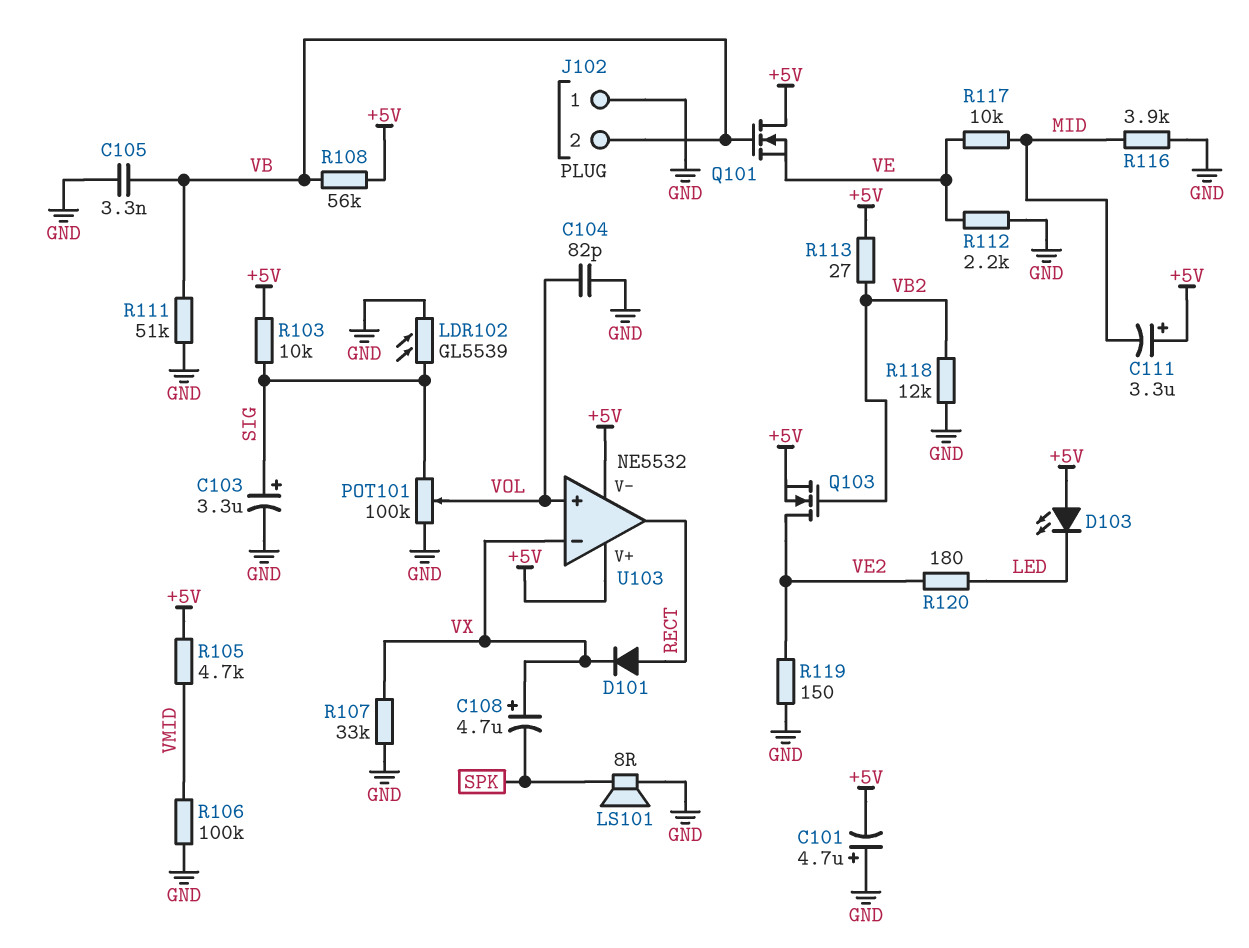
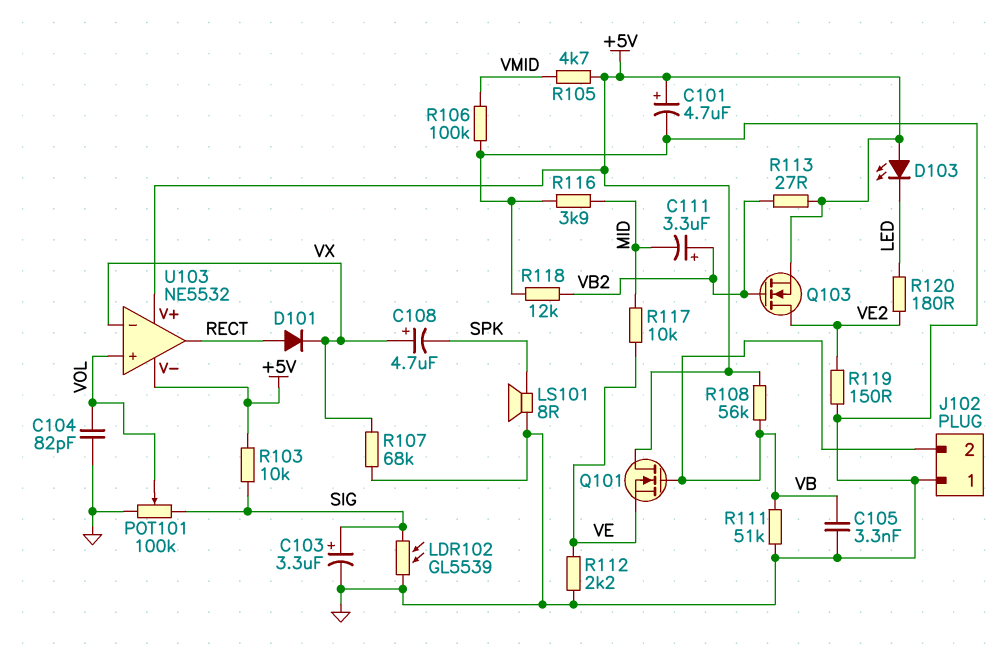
C101: 4.7uF (plus GND, minus +5V) -> 4.7uF (plus +5V, minus GND)
C111: 3.3uF (plus +5V, minus MID) -> 3.3uF (plus VB2, minus MID)
R107: 33k (GND, VX) -> 68k (GND, VX)

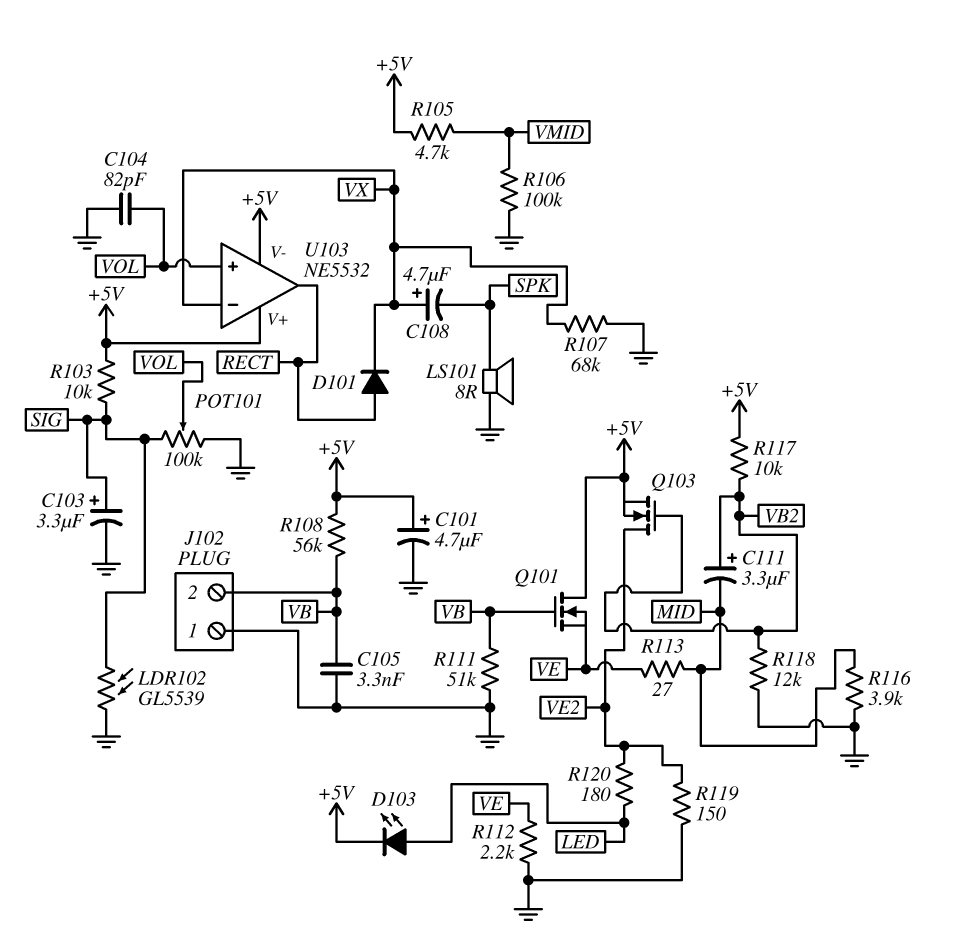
D103: LED (A +5V, K LED) -> LED (A LED, K +5V)
R113: 27 (+5V, VB2) -> 27 (MID, VE)
R117: 10k (MID, VE) -> 10k (+5V, VB2)

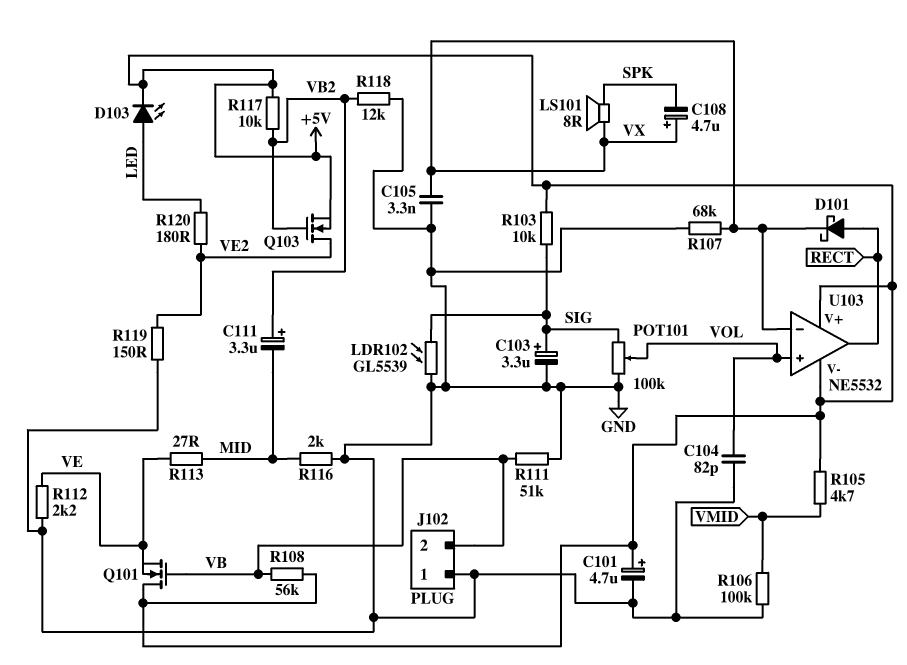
C105: 3.3nF (GND, VB) -> 3.3nF (GND, VX)
D101: diode (A RECT, K VX) -> schottky (A RECT, K VX)
LS101: speaker 8R (GND, SPK) -> speaker 8R (SPK, VX)
R116: 3.9k (GND, MID) -> 2k (GND, MID)

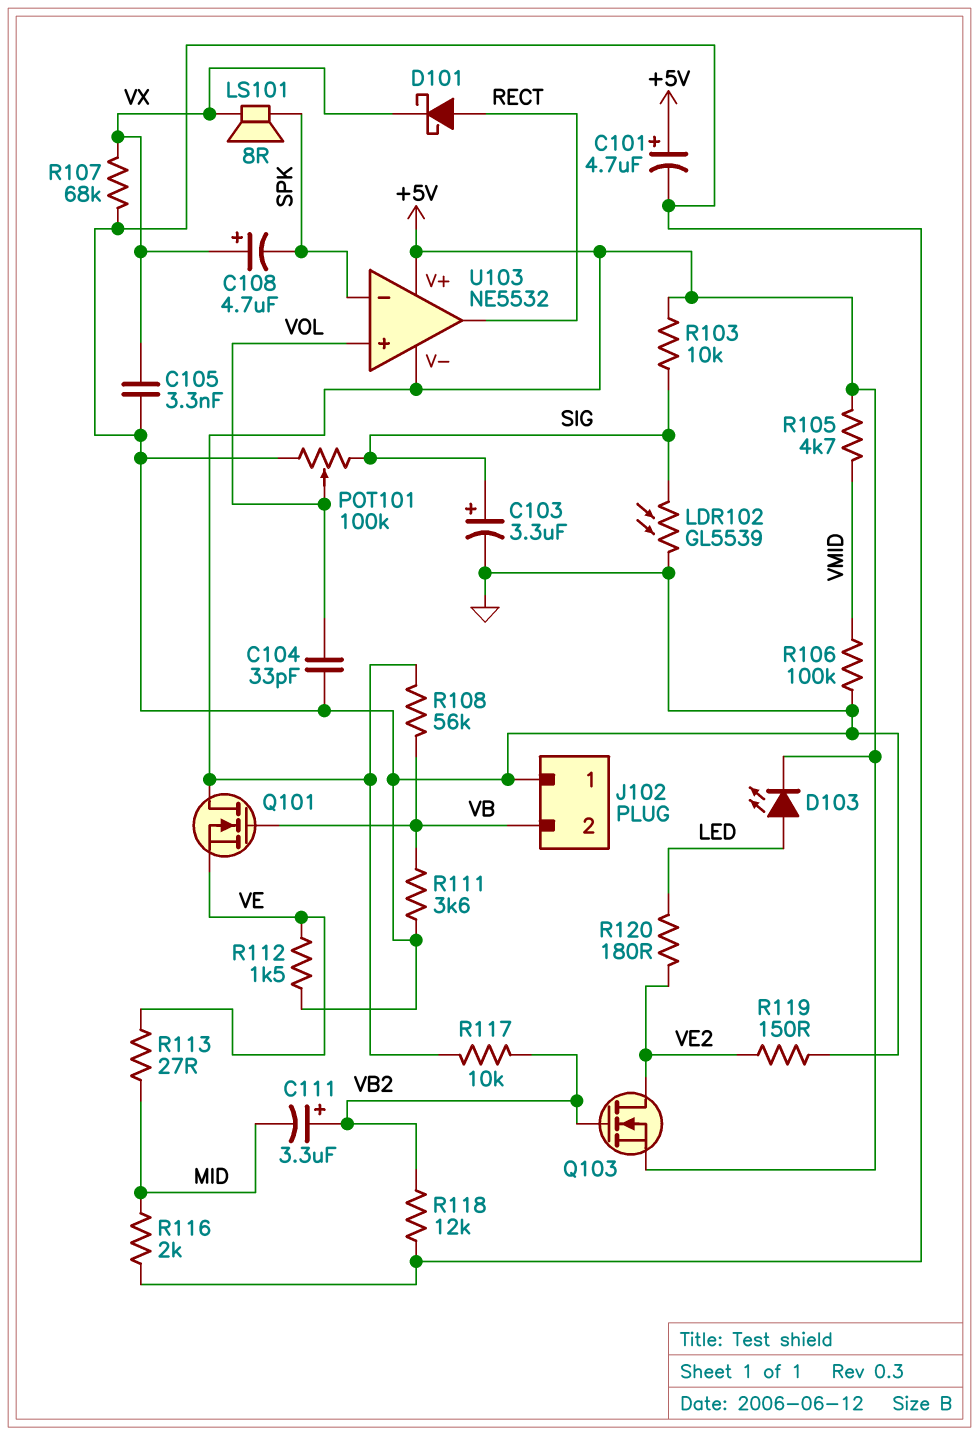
C104: 82pF (GND, VOL) -> 33pF (GND, VOL)
R111: 51k (GND, VB) -> 3.6k (GND, VB)
R112: 2.2k (GND, VE) -> 1.5k (GND, VE)
U103 pin in-: VX -> SPK

